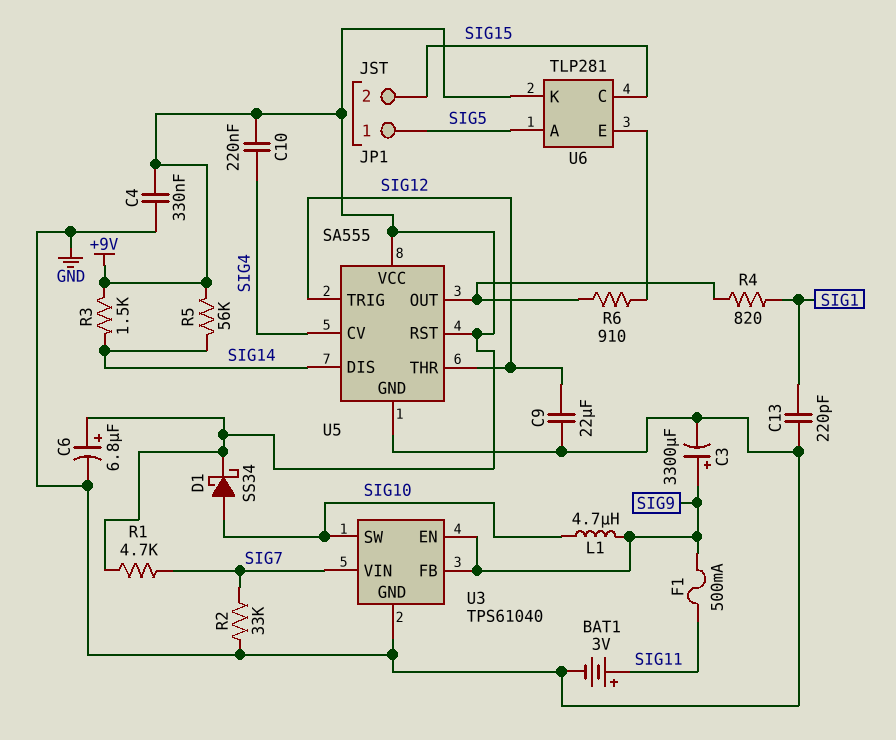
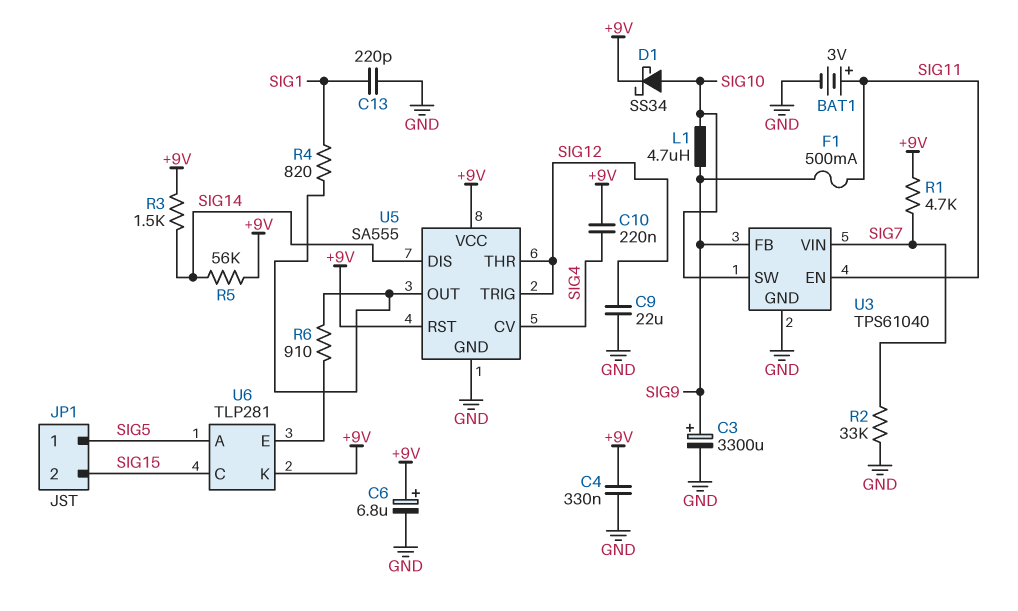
U3 pin EN: SIG9 -> SIG11

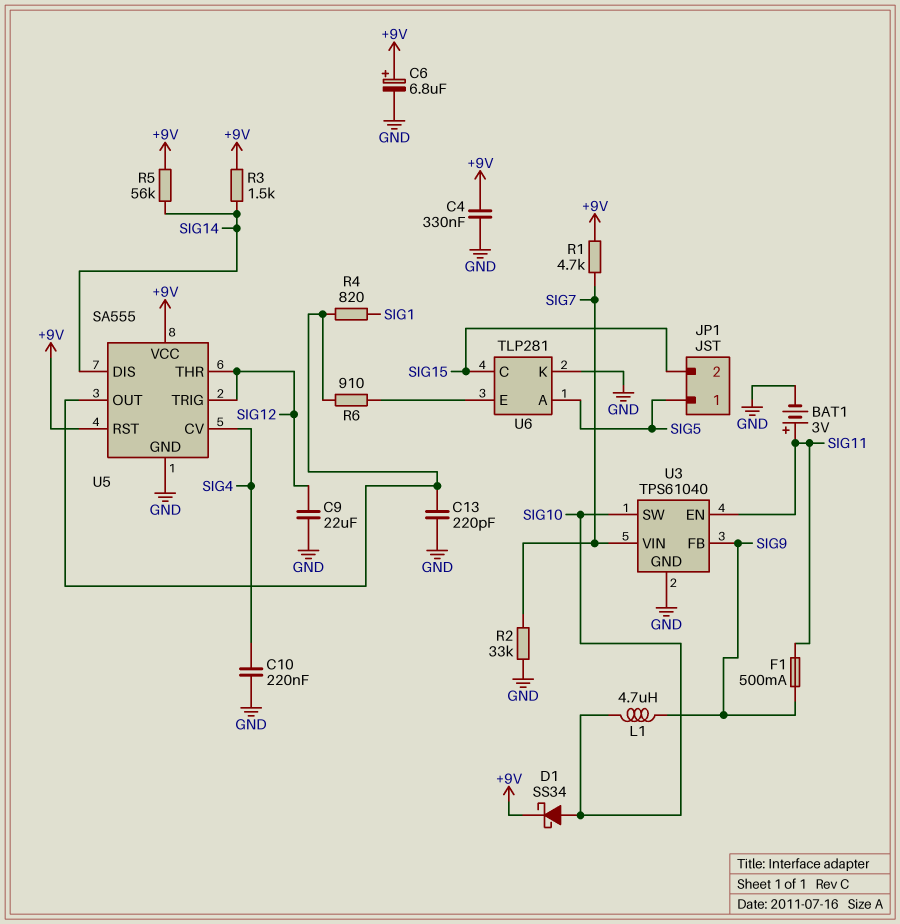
C3: 3300uF (plus SIG9, minus GND) -> none
C10: 220nF (+9V, SIG4) -> 220nF (GND, SIG4)
C13: 220pF (GND, SIG1) -> 220pF (GND, U5/OUT)
U6 pin K: +9V -> GND

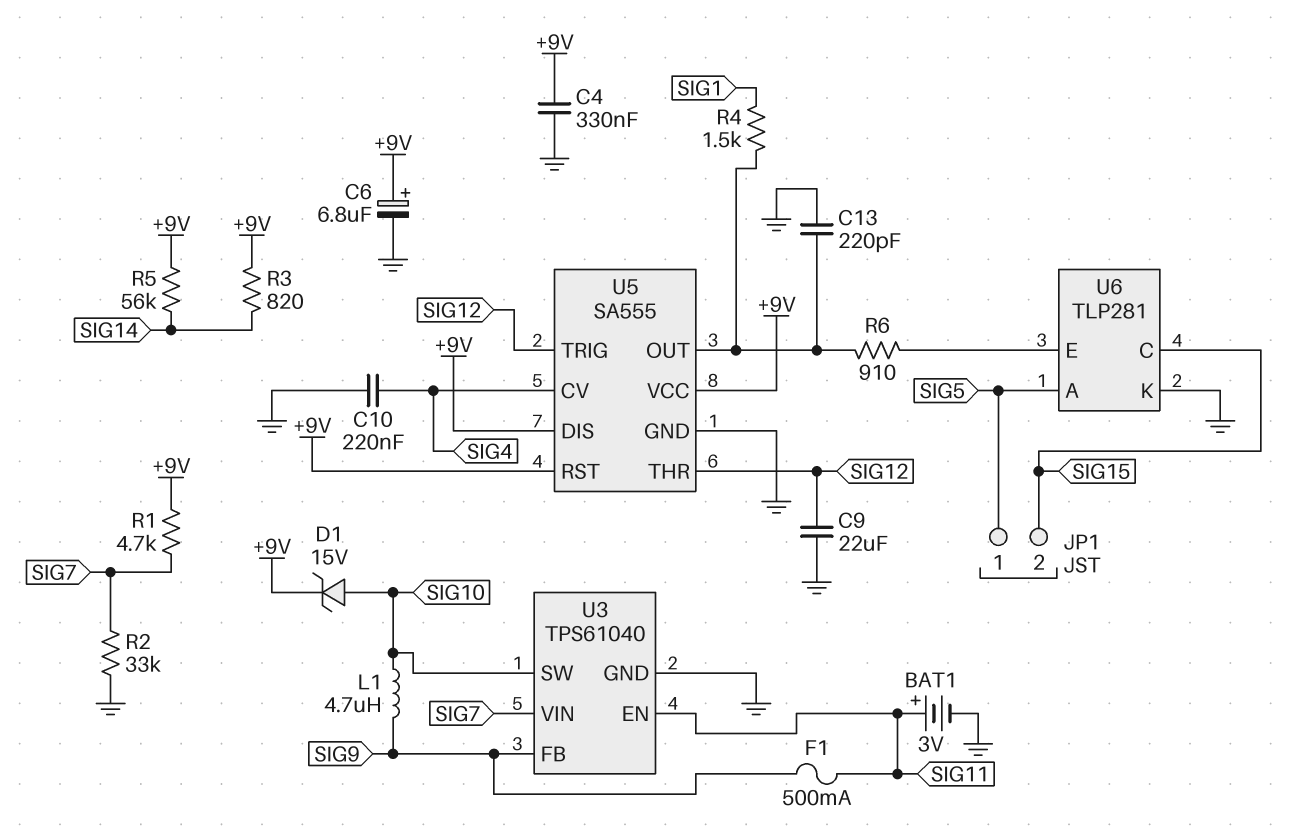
D1: schottky SS34 (A SIG10, K +9V) -> zener 15V (A SIG10, K +9V)
R3: 1.5k (+9V, SIG14) -> 820 (+9V, SIG14)
R4: 820 (SIG1, U5/OUT) -> 1.5k (SIG1, U5/OUT)
U5 pin DIS: SIG14 -> +9V

